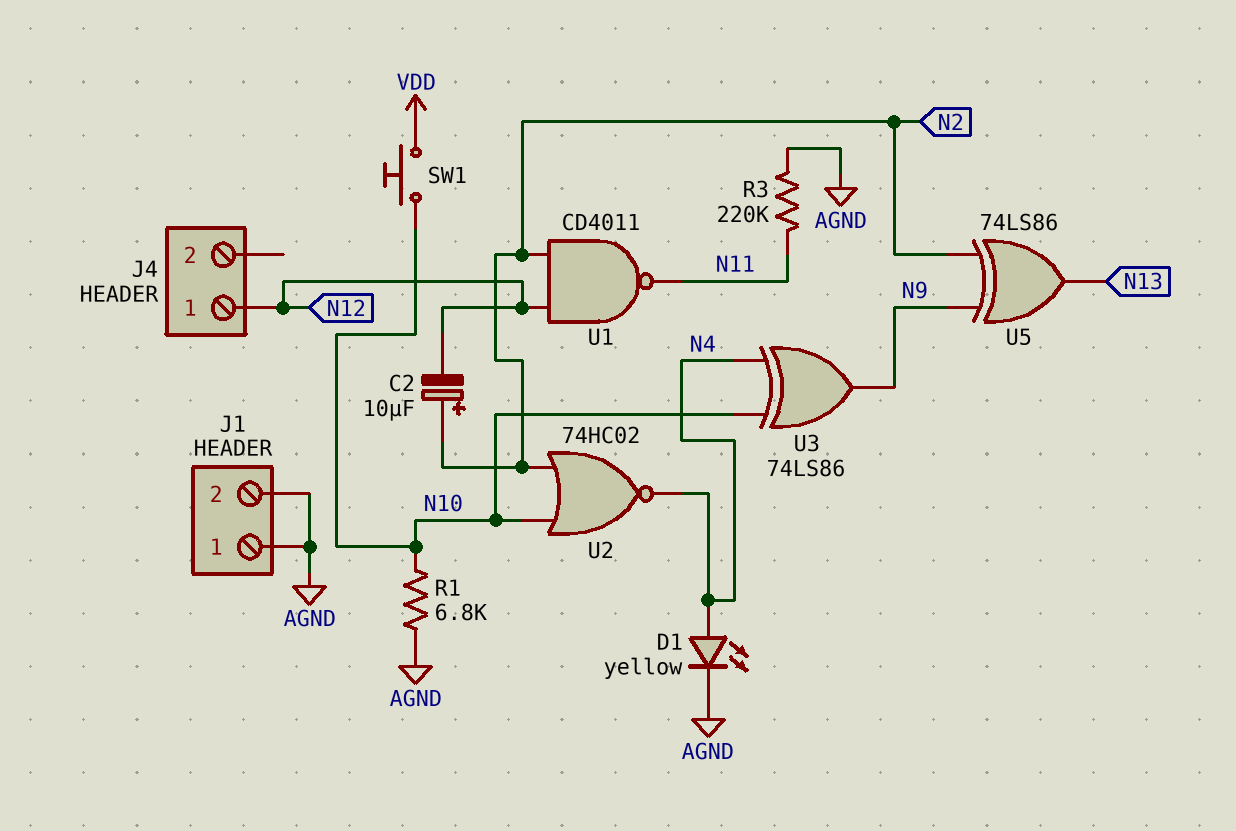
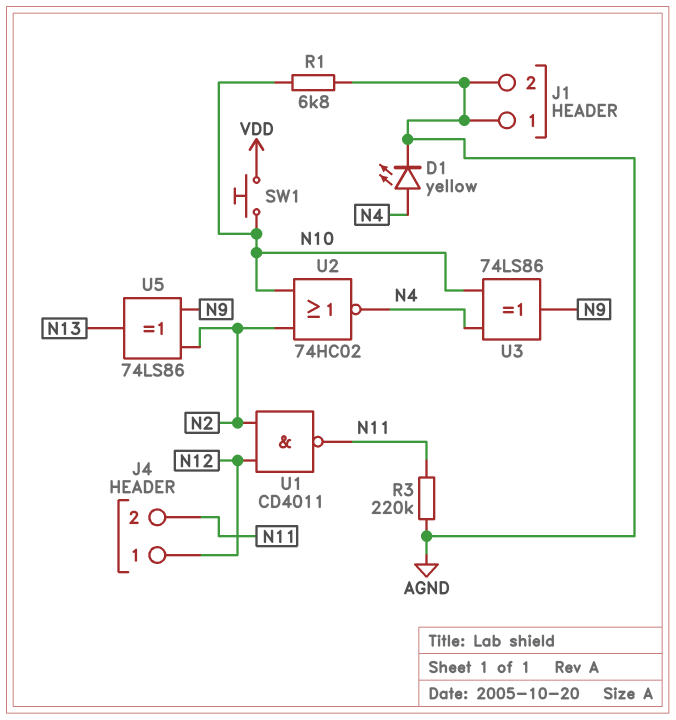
C2: 10uF (plus N2, minus N12) -> none
J4 pin 2: none -> N11

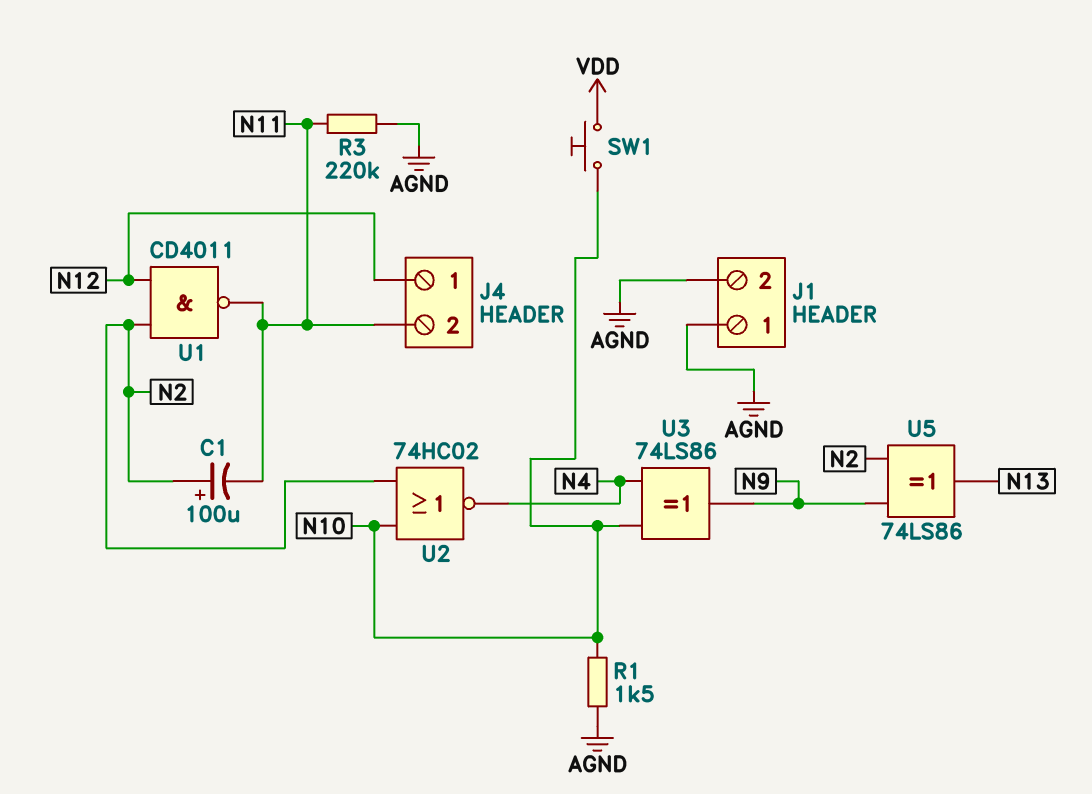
C1: none -> 100uF (plus N2, minus N11)
D1: LED yellow (A N4, K AGND) -> none
R1: 6.8k (AGND, N10) -> 1.5k (AGND, N10)

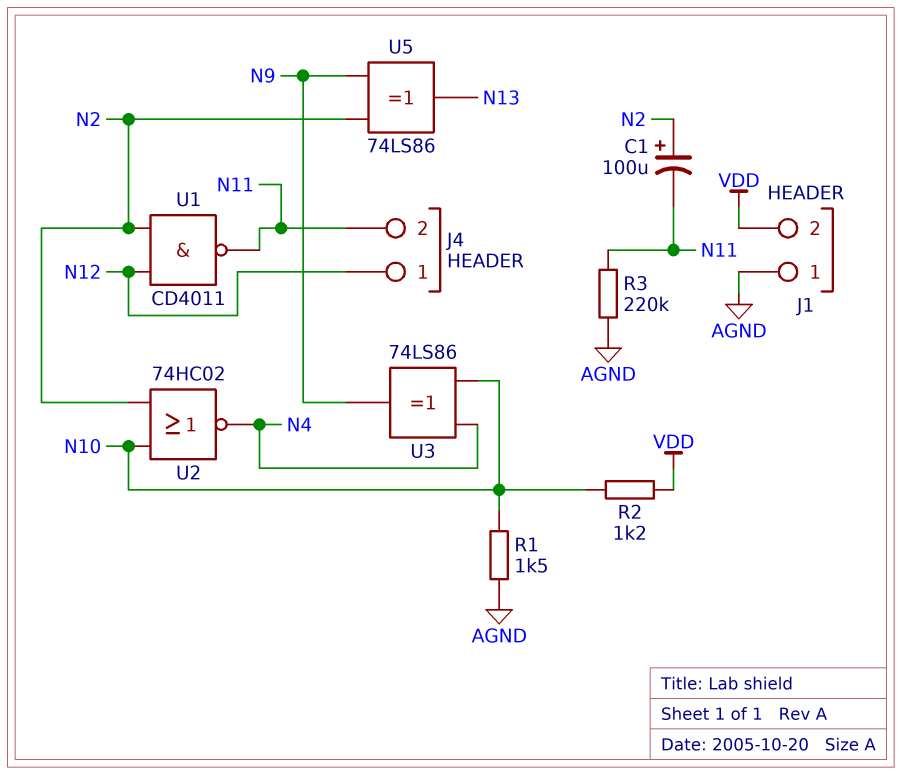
J1 pin 2: AGND -> VDD
R2: none -> 1.2k (N10, VDD)
SW1: button (N10, VDD) -> none

